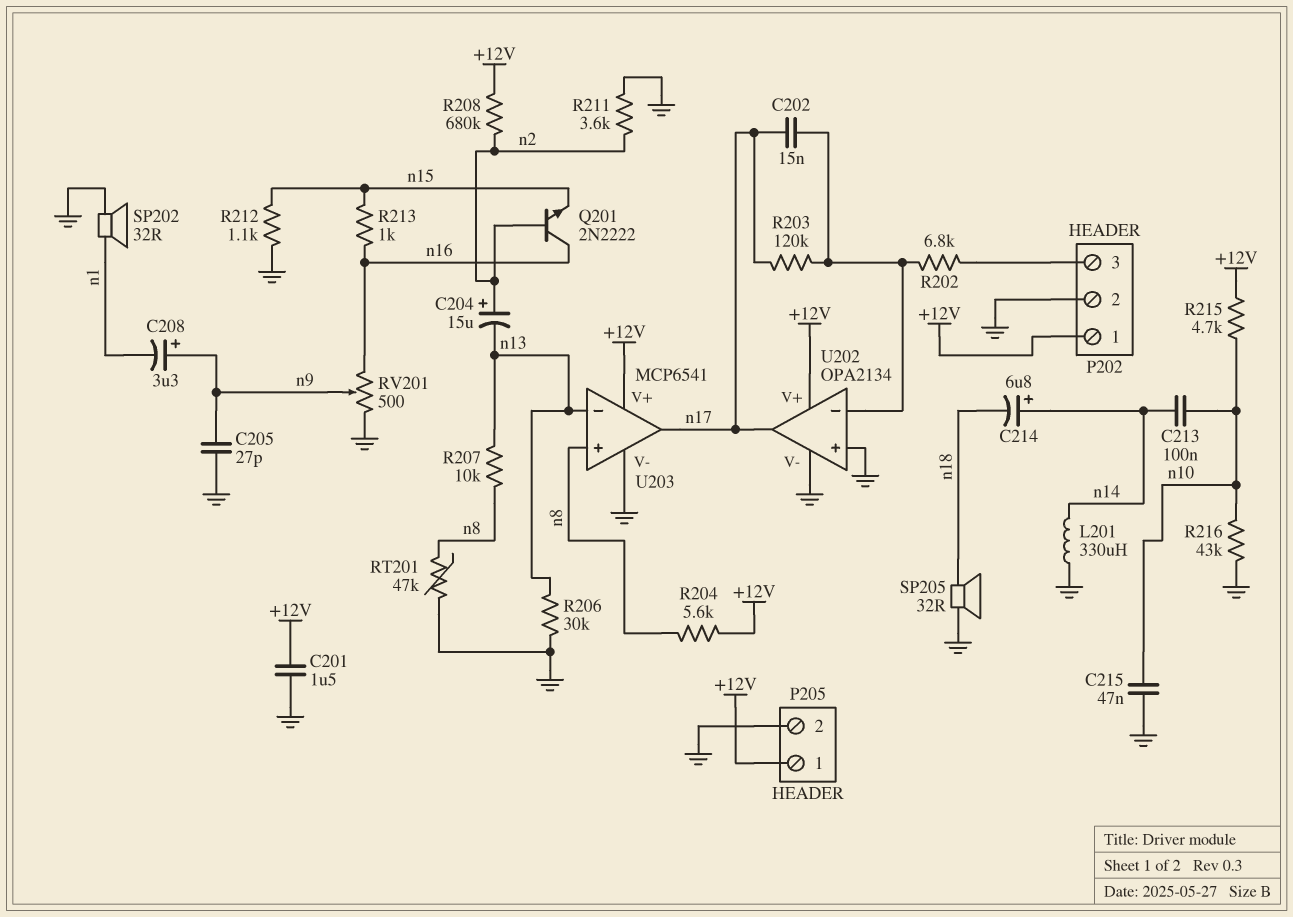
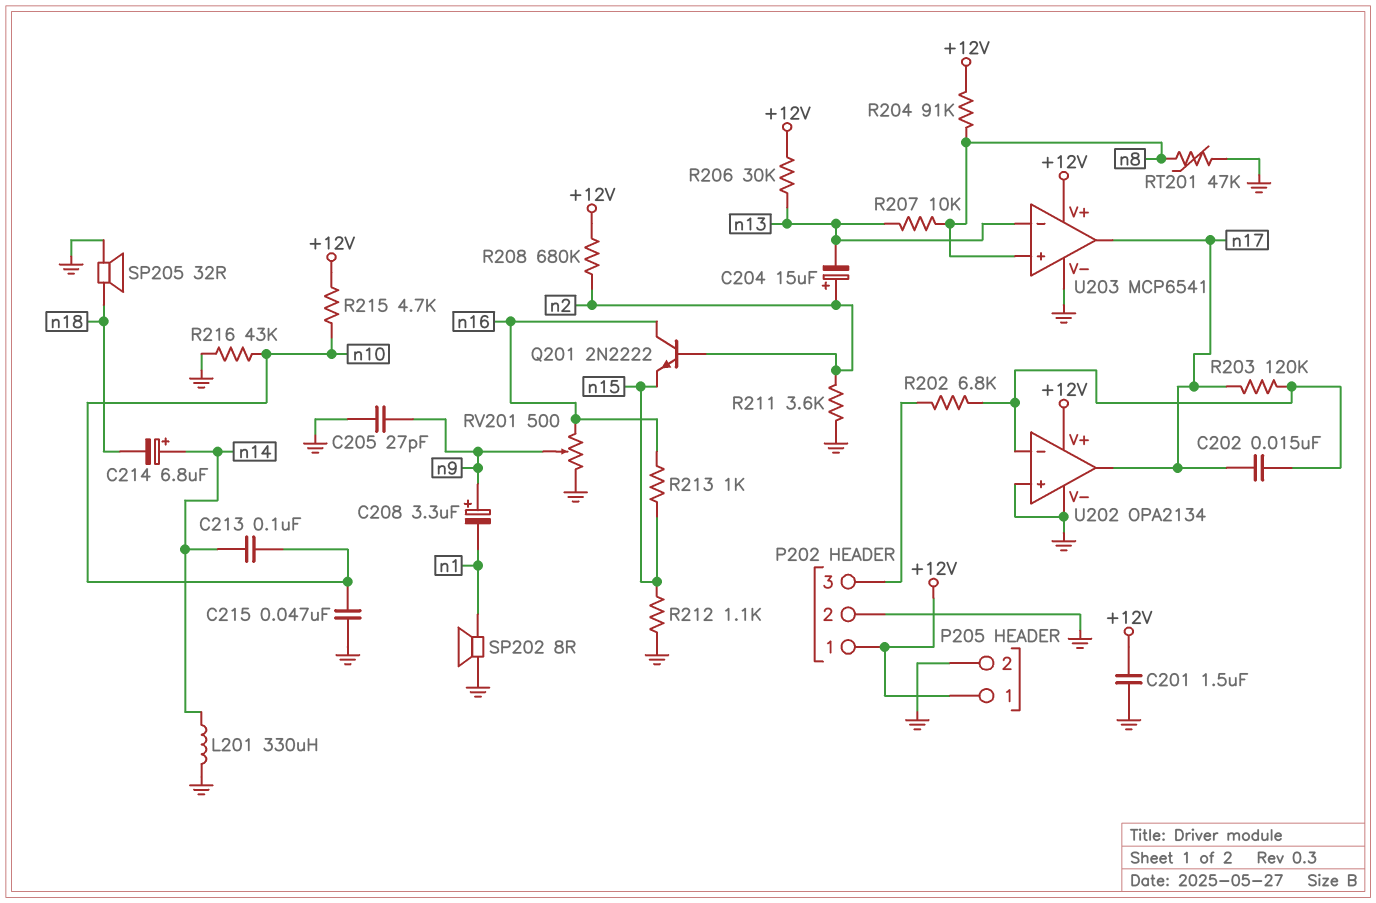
R204: 5.6k (+12V, n8) -> 91k (+12V, n8)
R206: 30k (GND, n13) -> 30k (+12V, n13)
SP202: speaker 32R (GND, n1) -> speaker 8R (GND, n1)

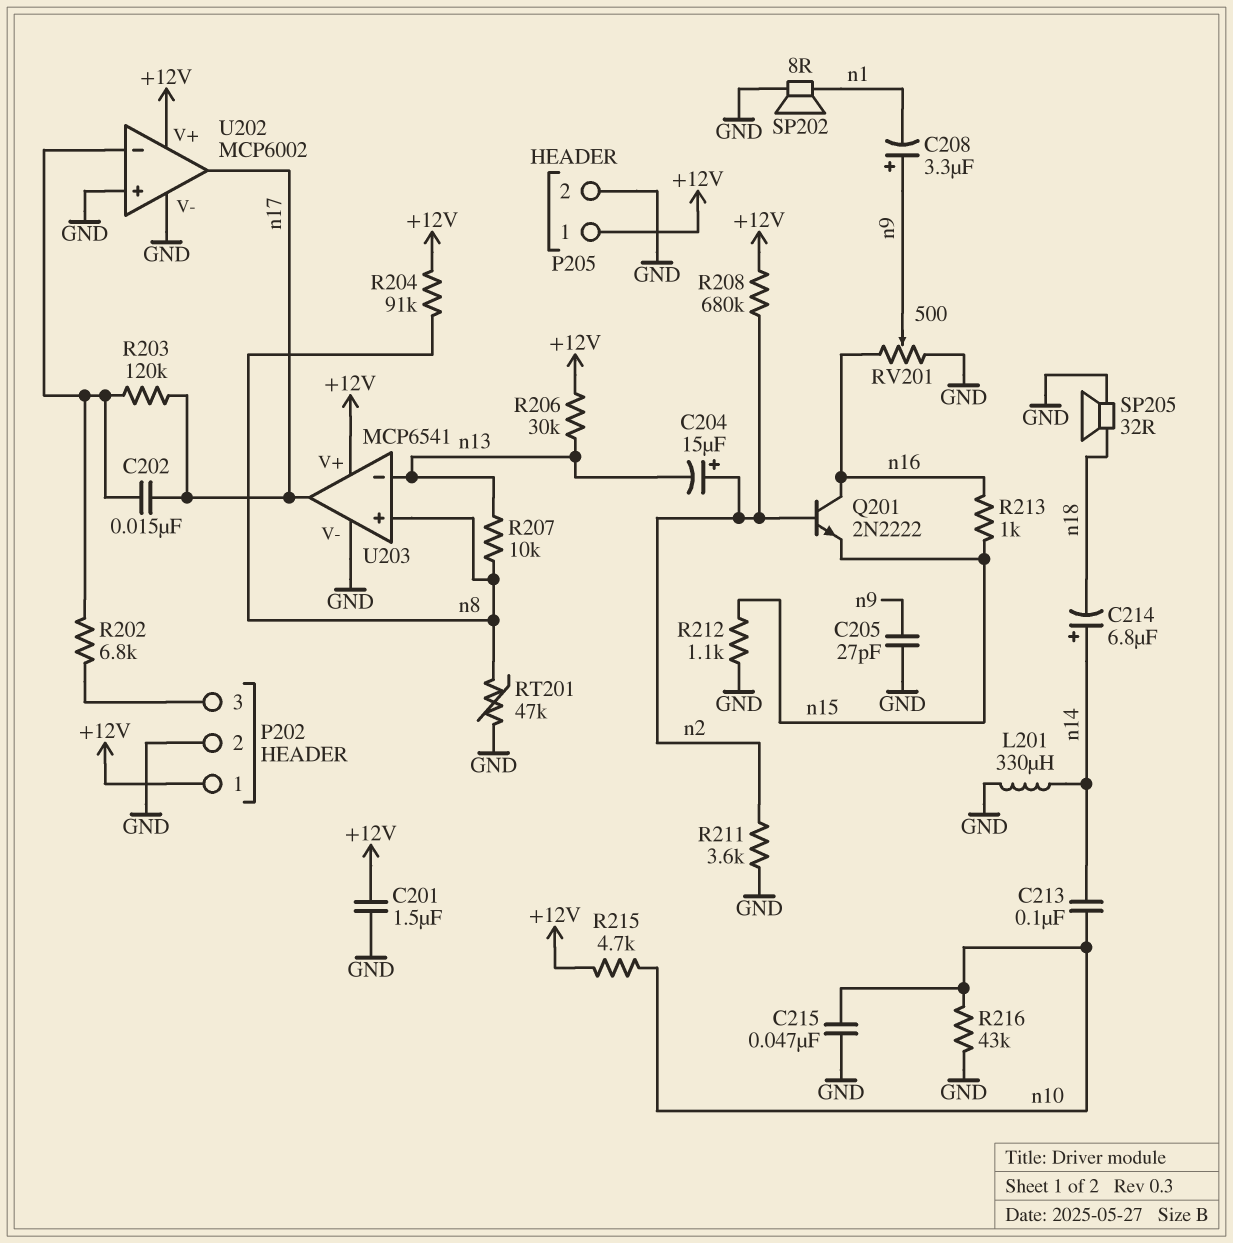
U202: OPA2134 -> MCP6002

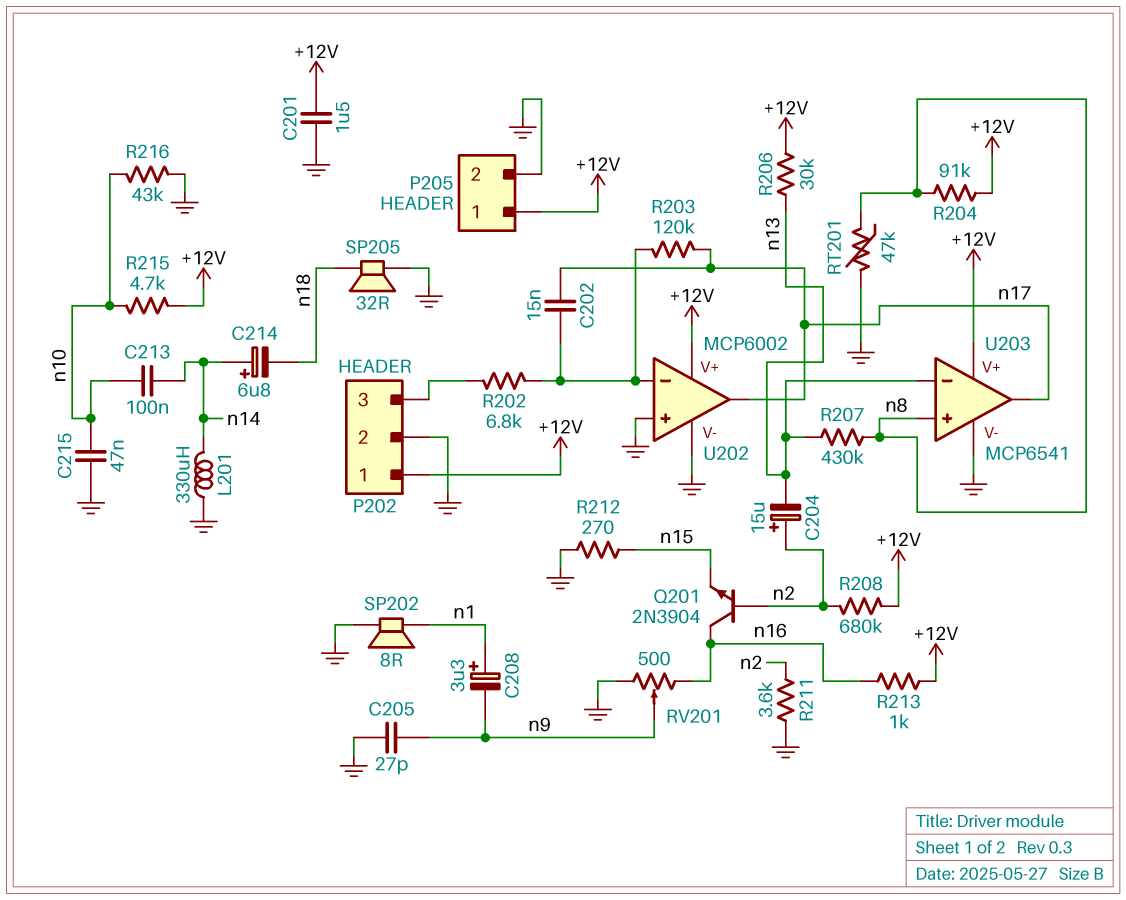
C208: 3.3uF (plus n9, minus n1) -> 3.3uF (plus n1, minus n9)
Q201: NPN 2N2222 (B n2, C n16, E n15) -> NPN 2N3904 (B n2, C n16, E n15)
R207: 10k (n8, n13) -> 430k (n8, n13)
R212: 1.1k (GND, n15) -> 270 (GND, n15)
R213: 1k (n15, n16) -> 1k (+12V, n16)

